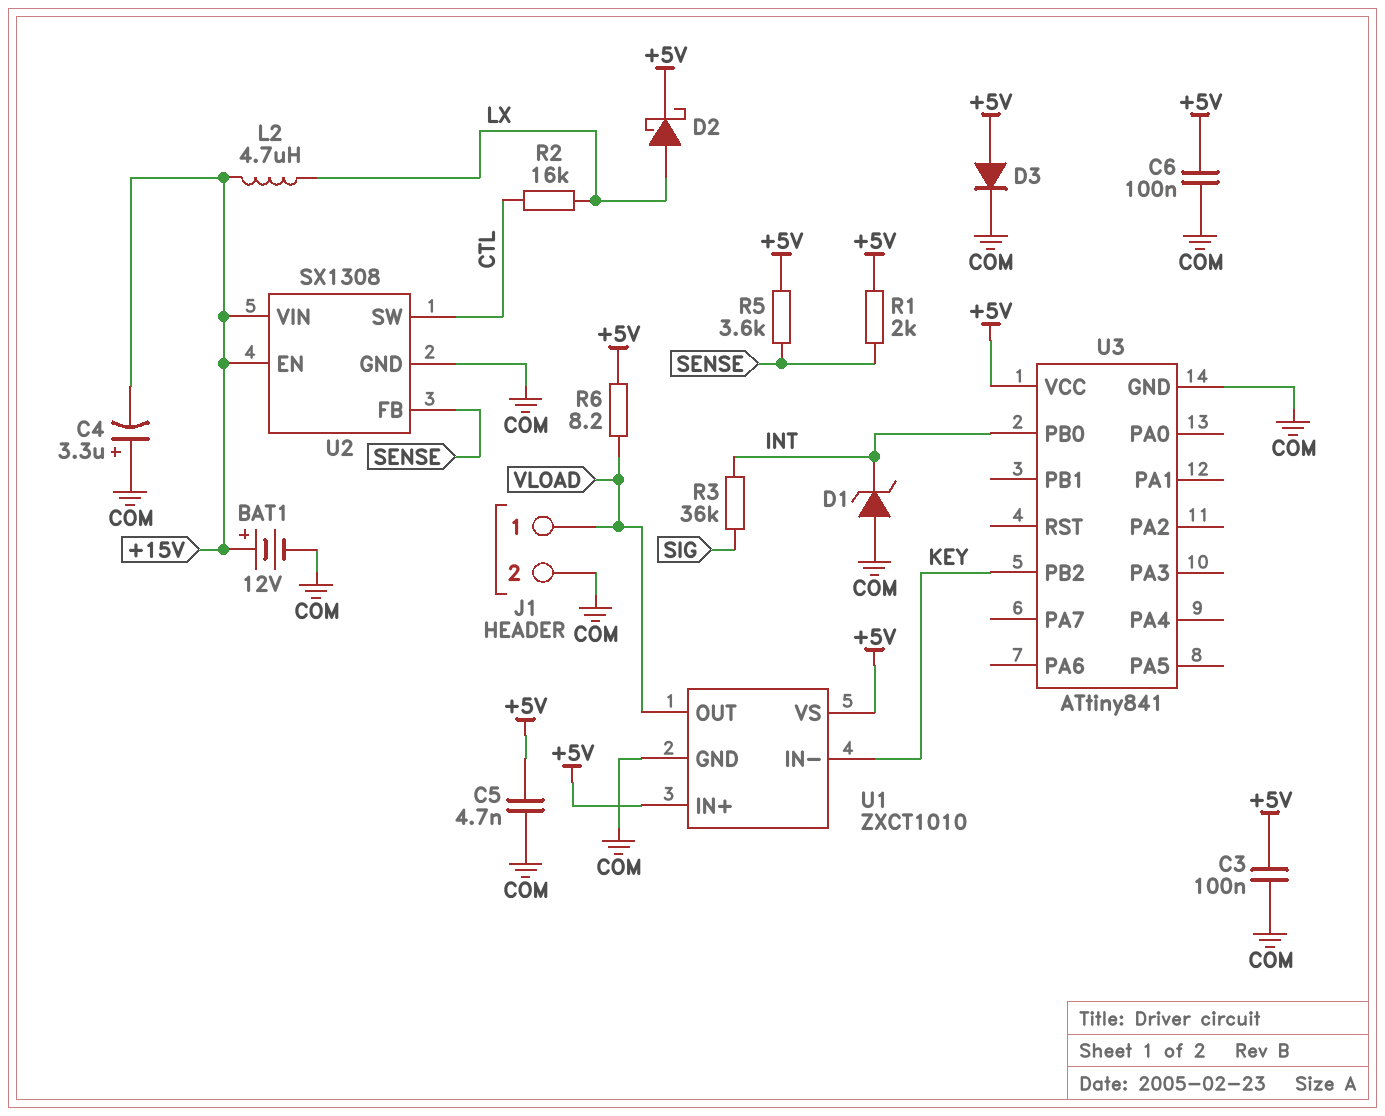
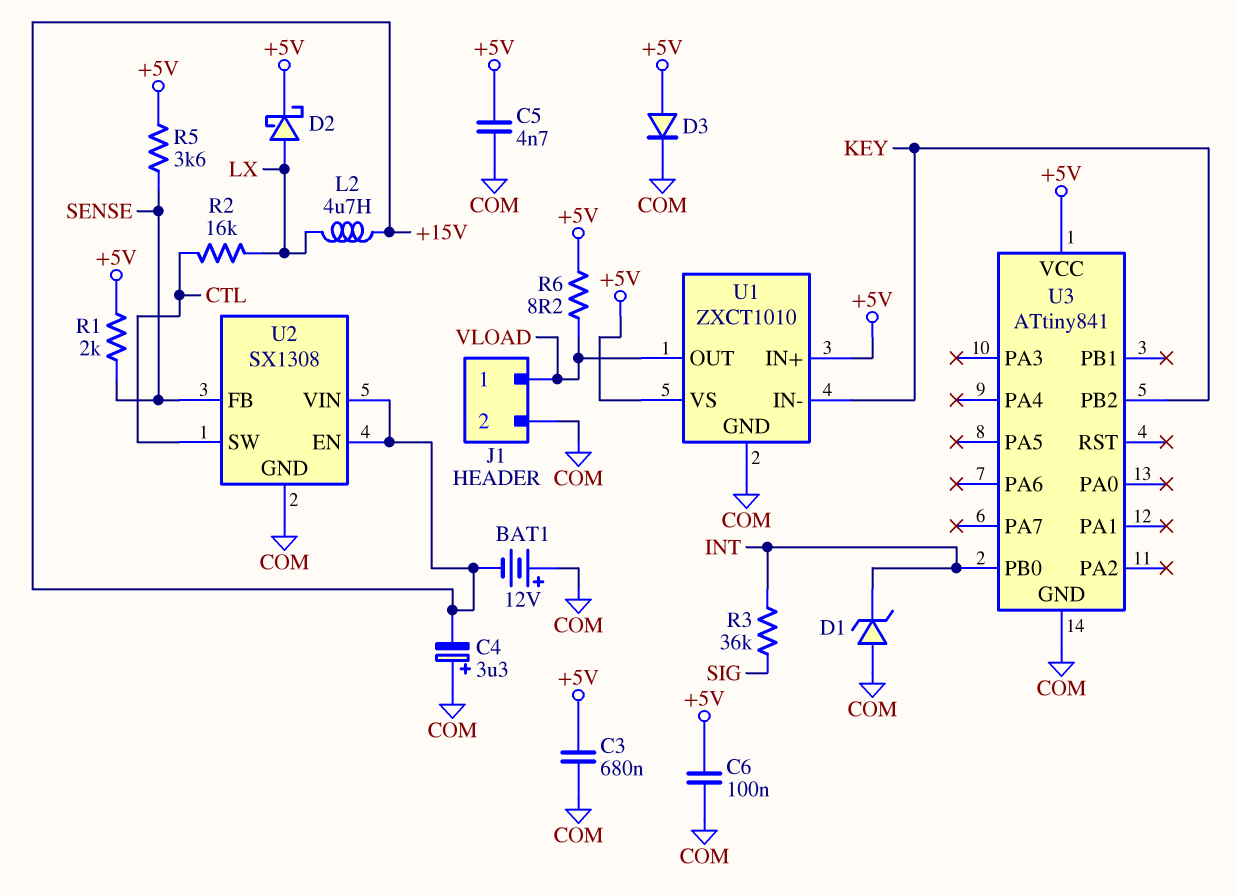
BAT1: 12V (plus +15V, minus COM) -> 12V (plus COM, minus +15V)
C3: 100nF (+5V, COM) -> 680nF (+5V, COM)

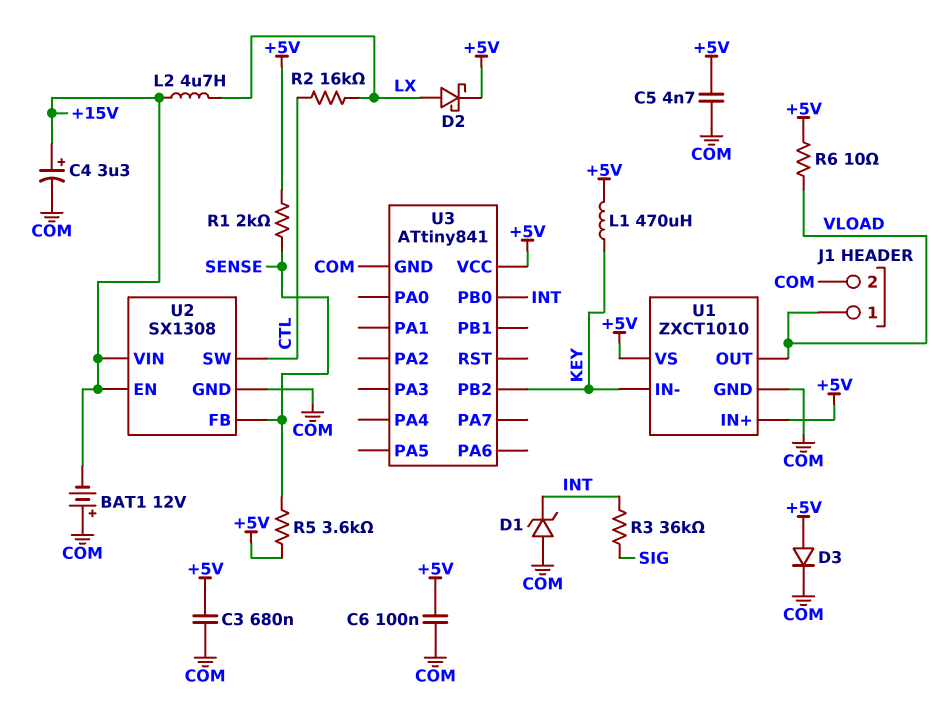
C4: 3.3uF (plus COM, minus +15V) -> 3.3uF (plus +15V, minus COM)
L1: none -> 470uH (+5V, KEY)
R6: 8.2 (+5V, VLOAD) -> 10 (+5V, VLOAD)

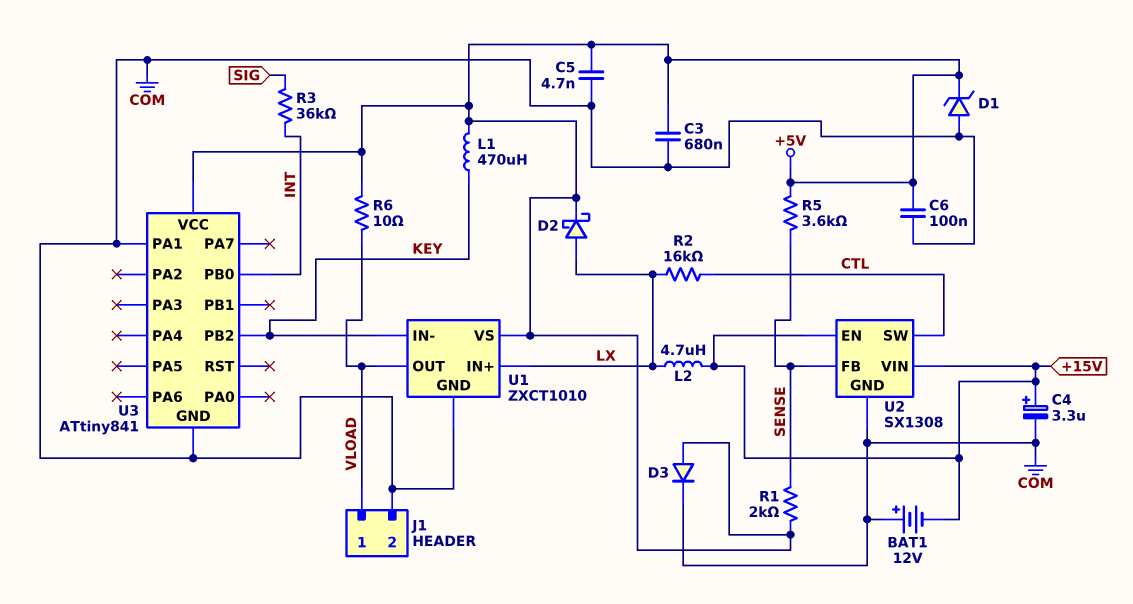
D1: zener (A COM, K INT) -> zener (A COM, K +5V)
U1 pin IN+: +5V -> LX
U3 pin PA1: none -> COM

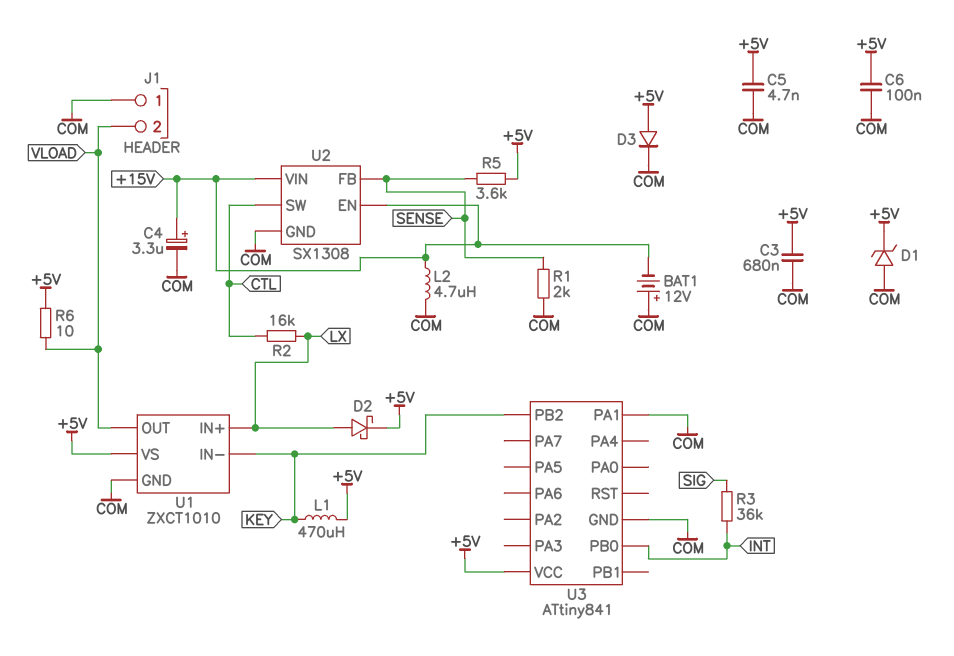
J1 pin 1: VLOAD -> COM
J1 pin 2: COM -> VLOAD
L2: 4.7uH (+15V, LX) -> 4.7uH (+15V, COM)
R1: 2k (+5V, SENSE) -> 2k (COM, SENSE)

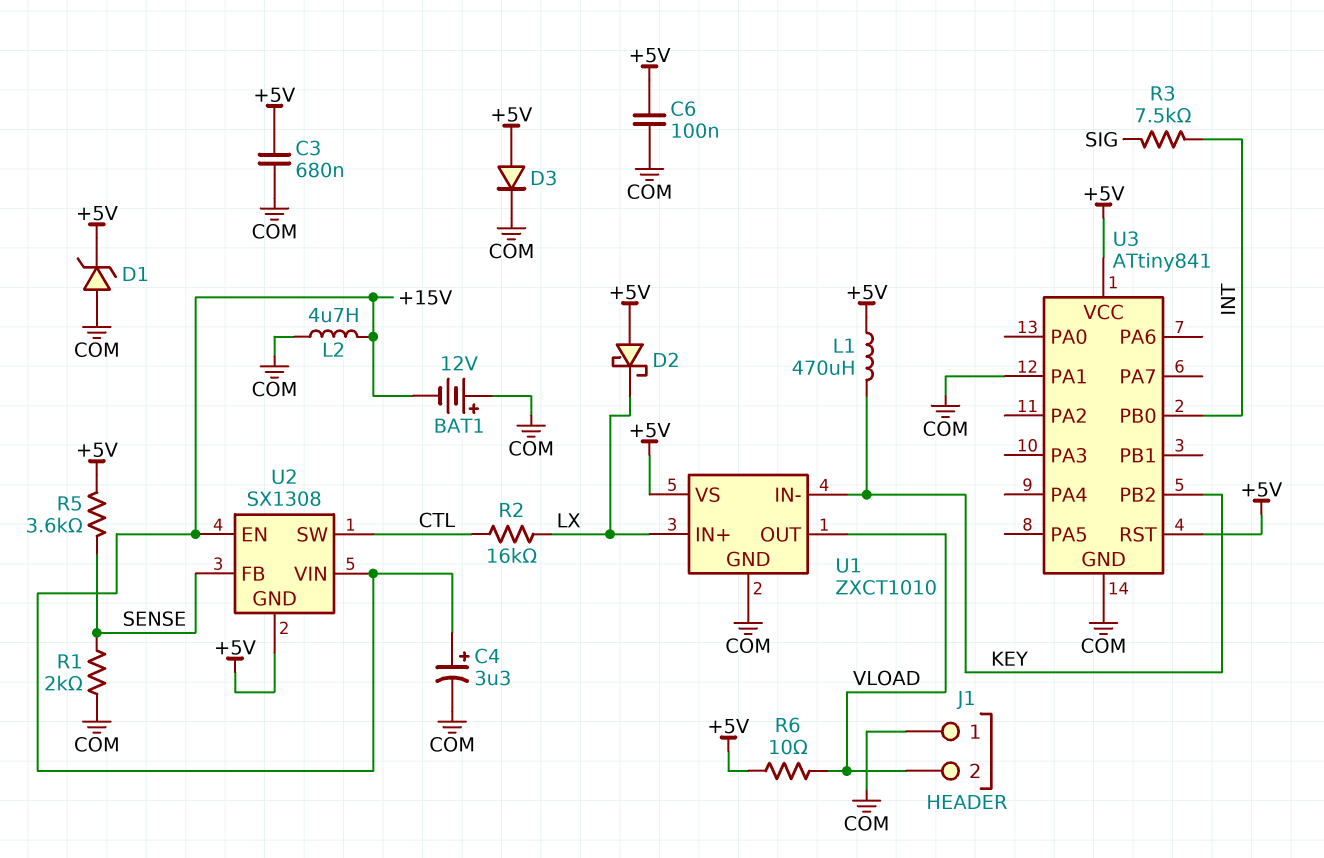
C5: 4.7nF (+5V, COM) -> none
D2: schottky (A LX, K +5V) -> schottky (A +5V, K LX)
R3: 36k (INT, SIG) -> 7.5k (INT, SIG)
U2 pin GND: COM -> +5V
U3 pin RST: none -> +5V

